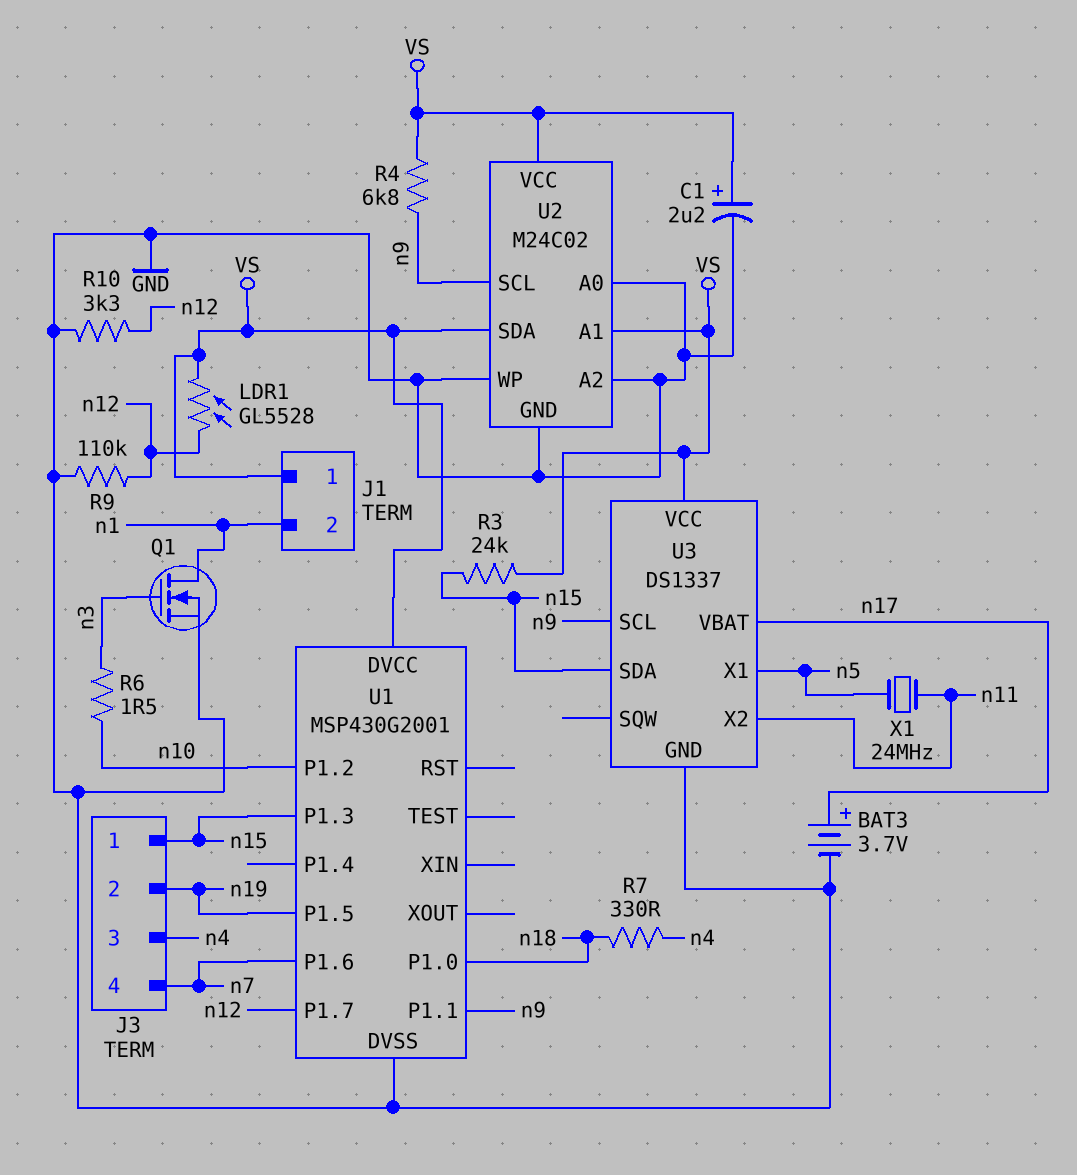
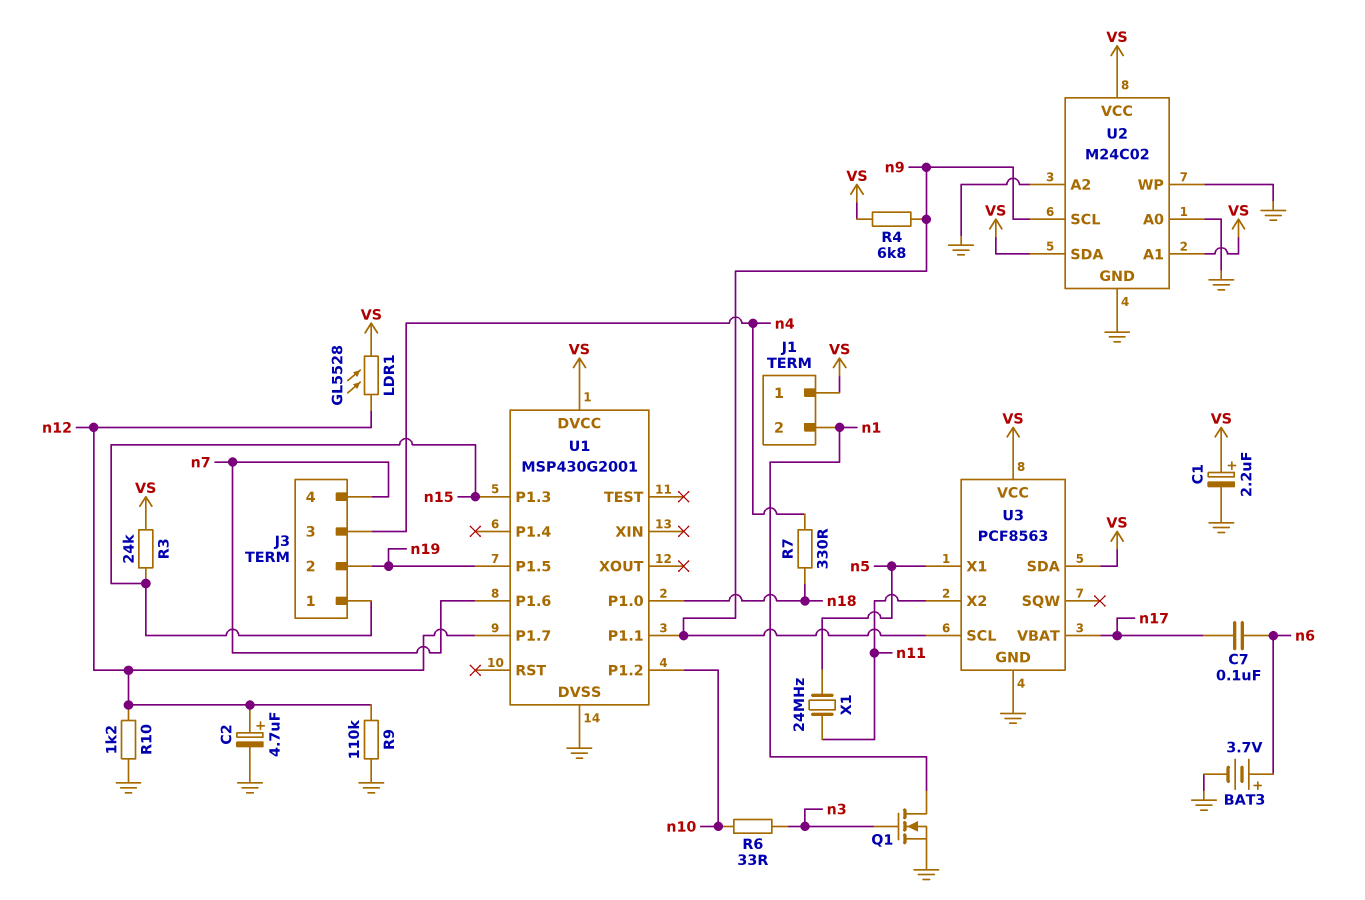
BAT3: 3.7V (plus n17, minus GND) -> 3.7V (plus n6, minus GND)
C2: none -> 4.7uF (plus n12, minus GND)
C7: none -> 100nF (n6, n17)
R6: 1.5 (n3, n10) -> 33 (n3, n10)
R10: 3.3k (GND, n12) -> 1.2k (GND, n12)
U3: DS1337 -> PCF8563
U3 pin SDA: n15 -> VS

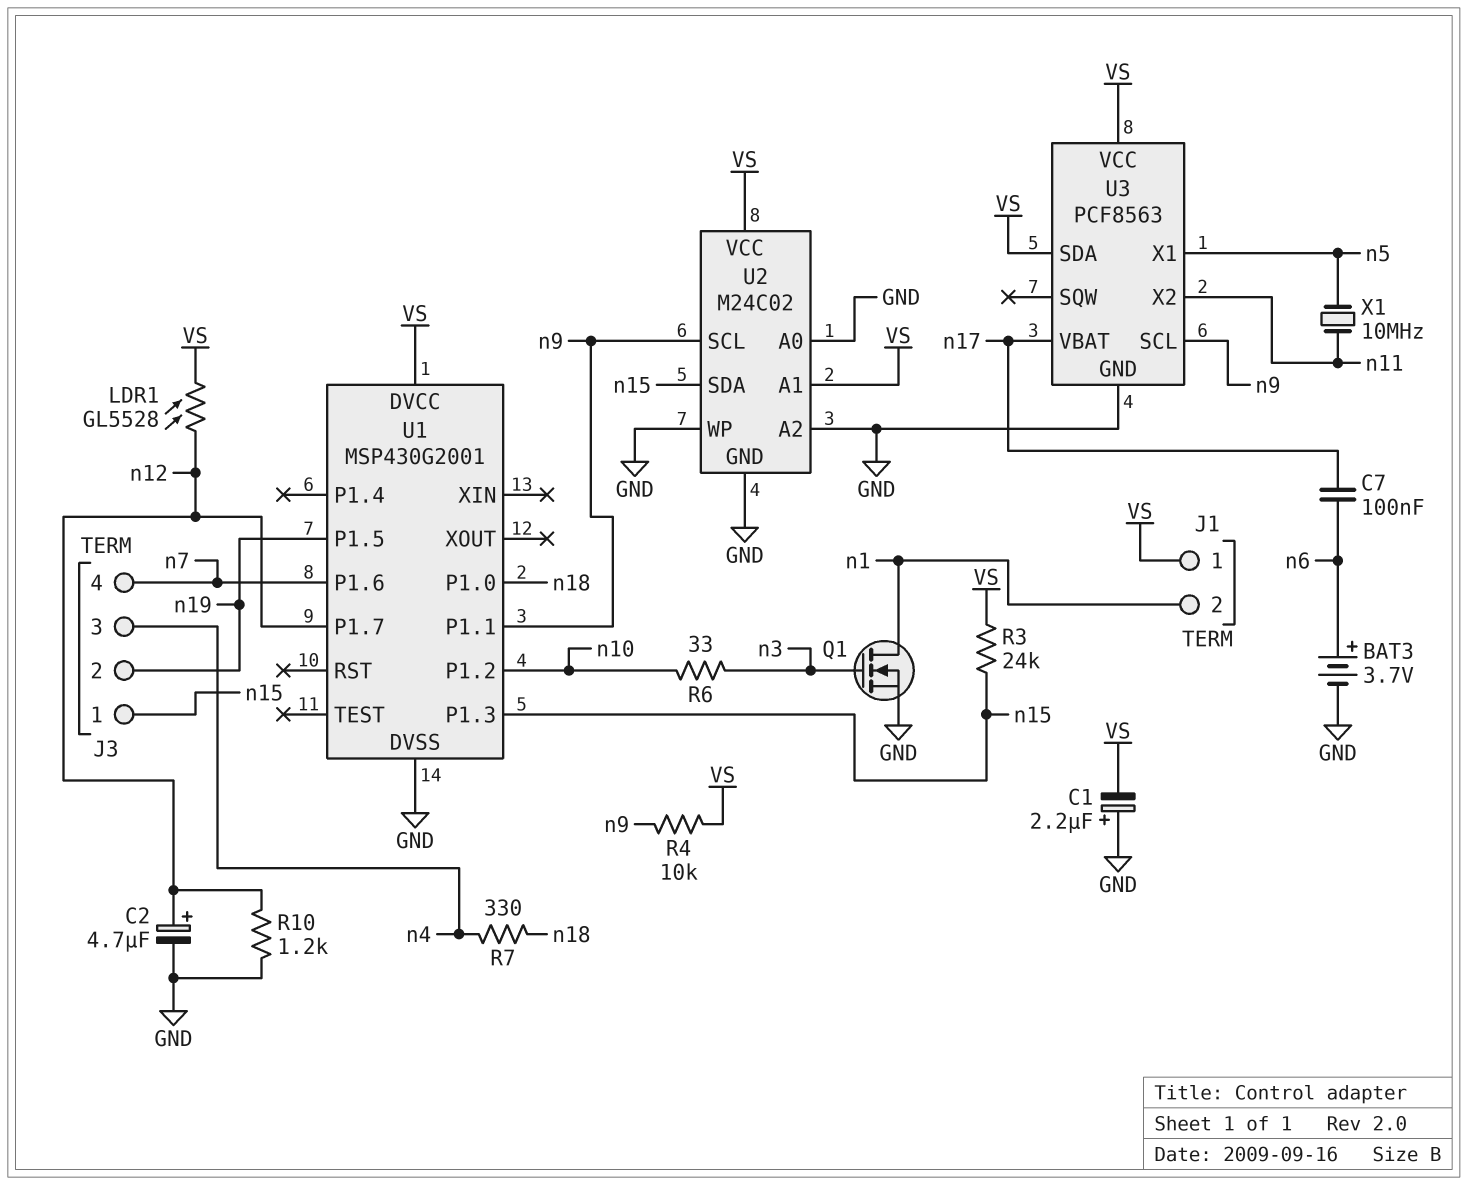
C1: 2.2uF (plus VS, minus GND) -> 2.2uF (plus GND, minus VS)
R4: 6.8k (VS, n9) -> 10k (VS, n9)
R9: 110k (GND, n12) -> none
U2 pin SDA: VS -> n15
X1: 24MHz (n5, n11) -> 10MHz (n5, n11)

